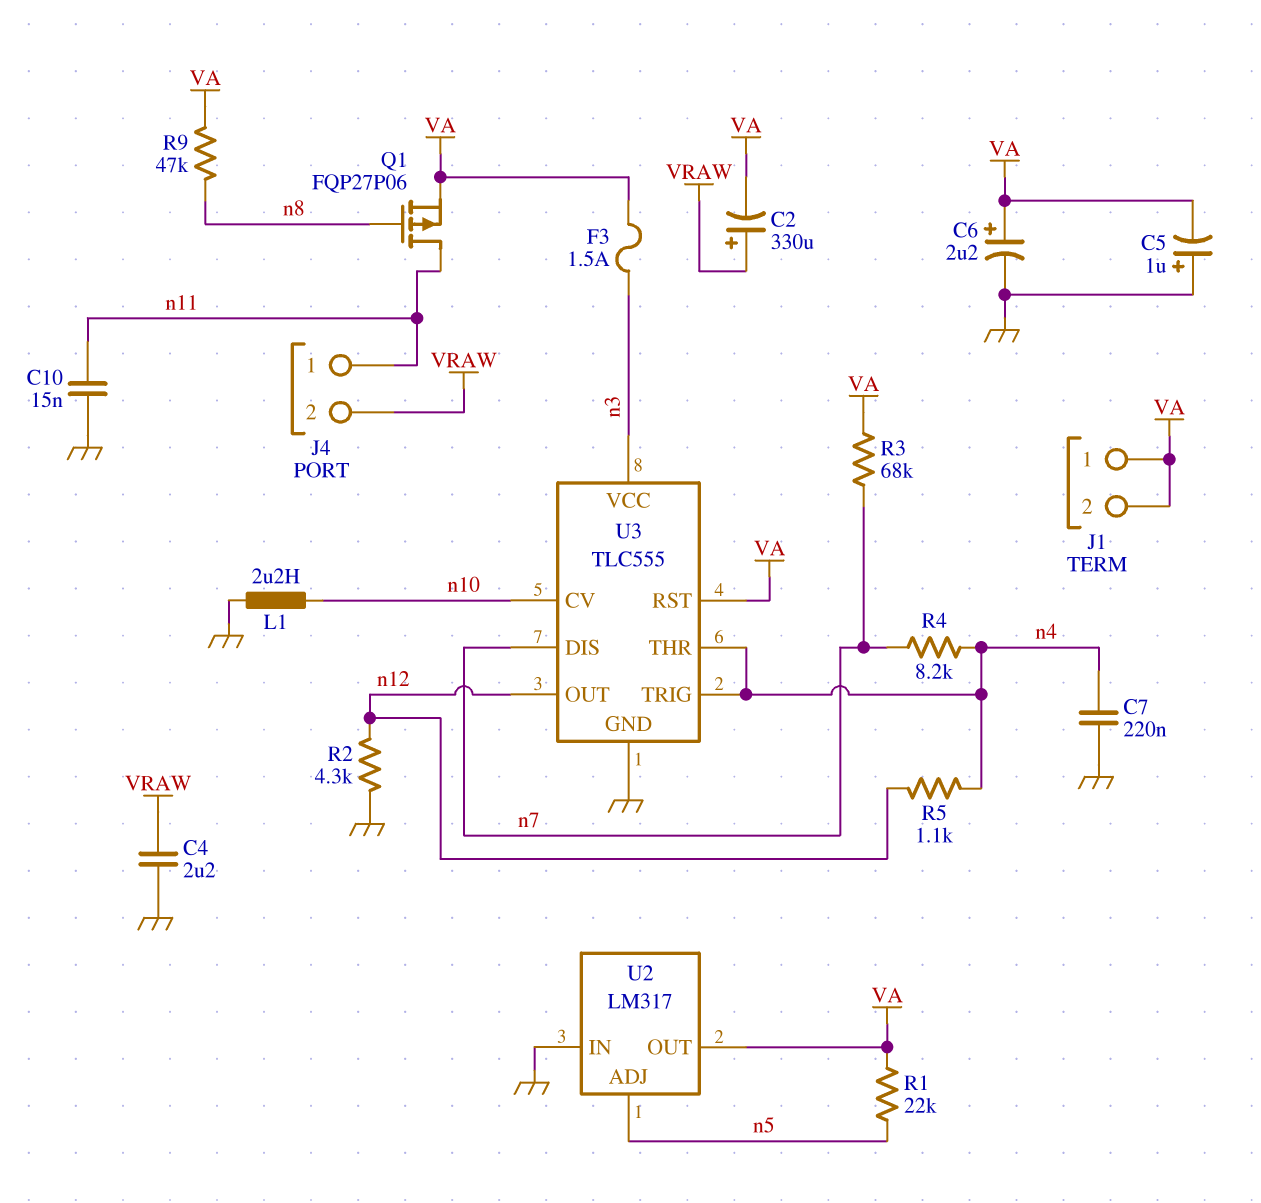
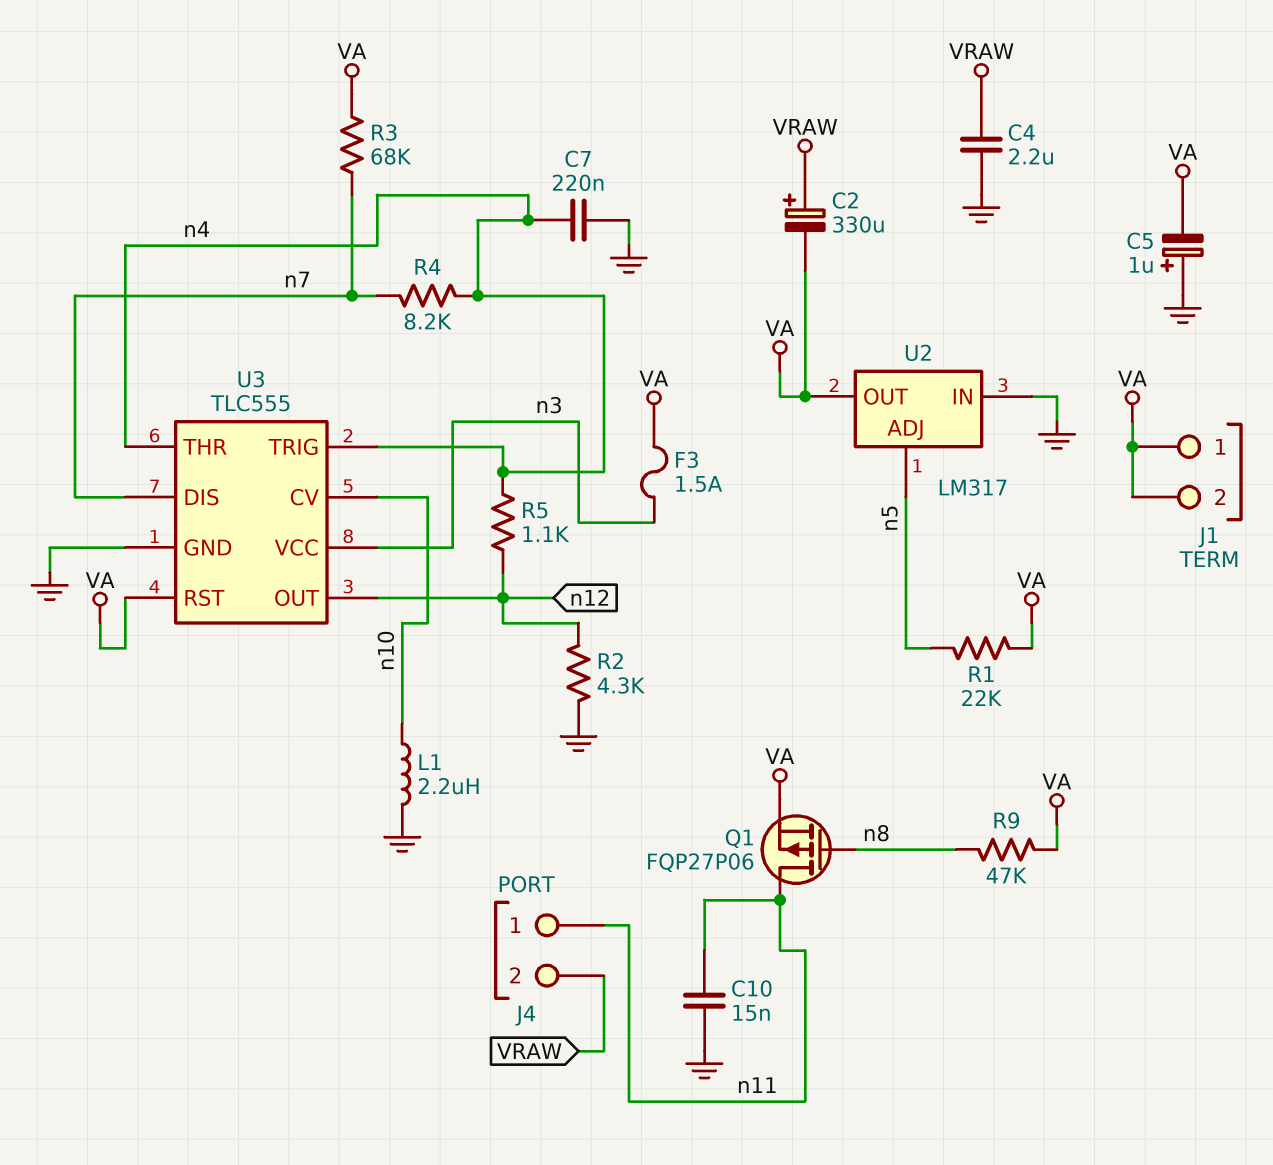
C6: 2.2uF (plus VA, minus GND) -> none

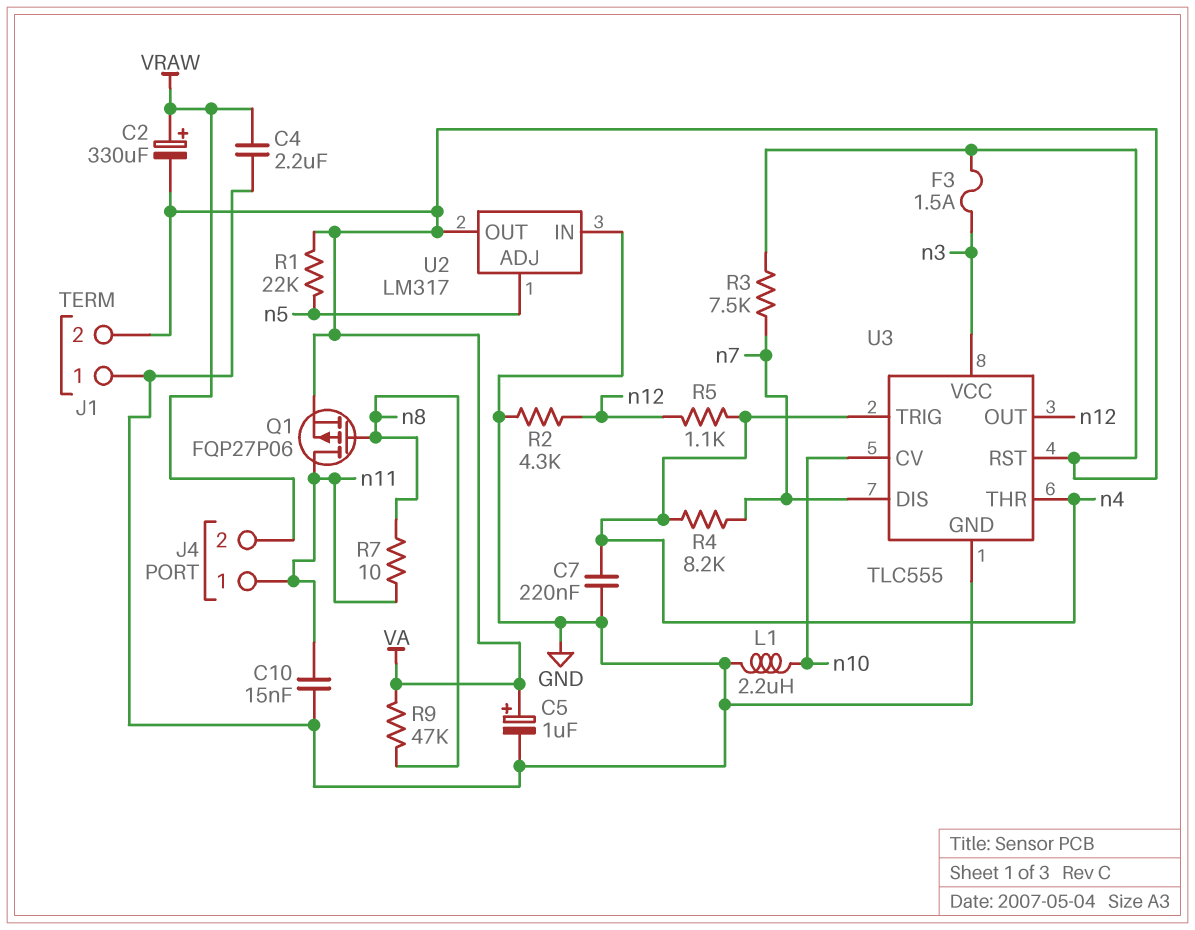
C5: 1uF (plus GND, minus VA) -> 1uF (plus VA, minus GND)
J1 pin 1: VA -> GND
R3: 68k (VA, n7) -> 7.5k (VA, n7)
R7: none -> 10 (n8, n11)

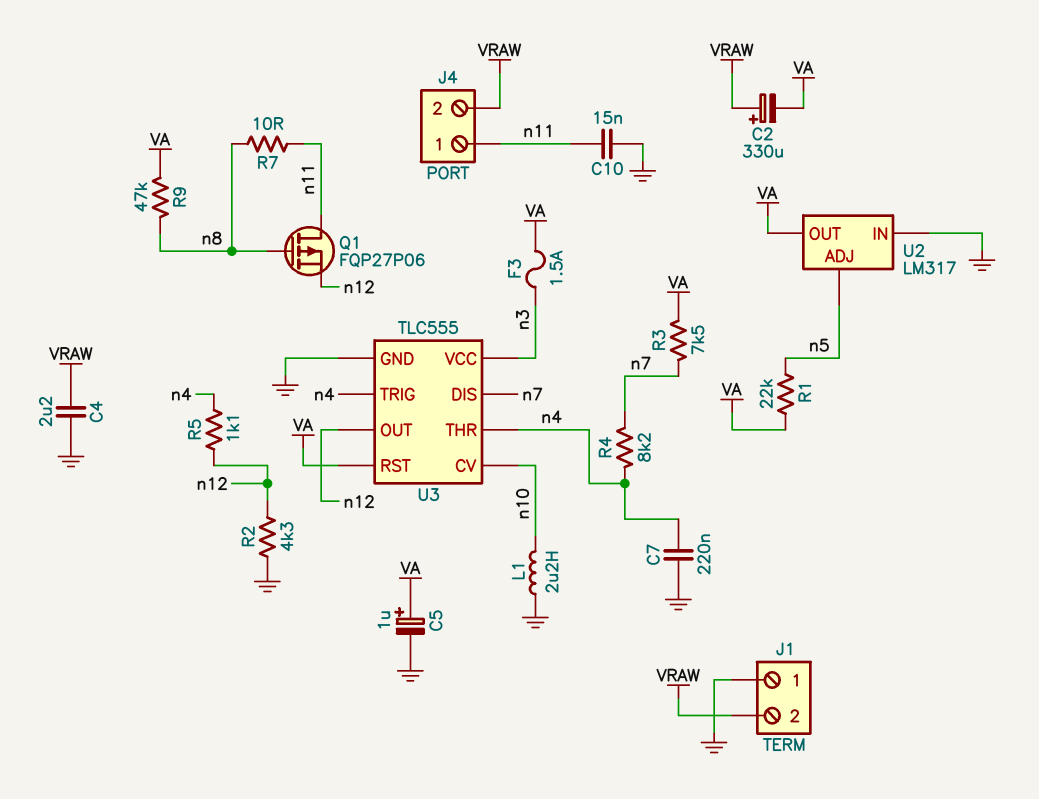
J1 pin 2: VA -> VRAW
Q1: PMOS FQP27P06 (G n8, D n11, S VA) -> PMOS FQP27P06 (G n8, D n11, S n12)

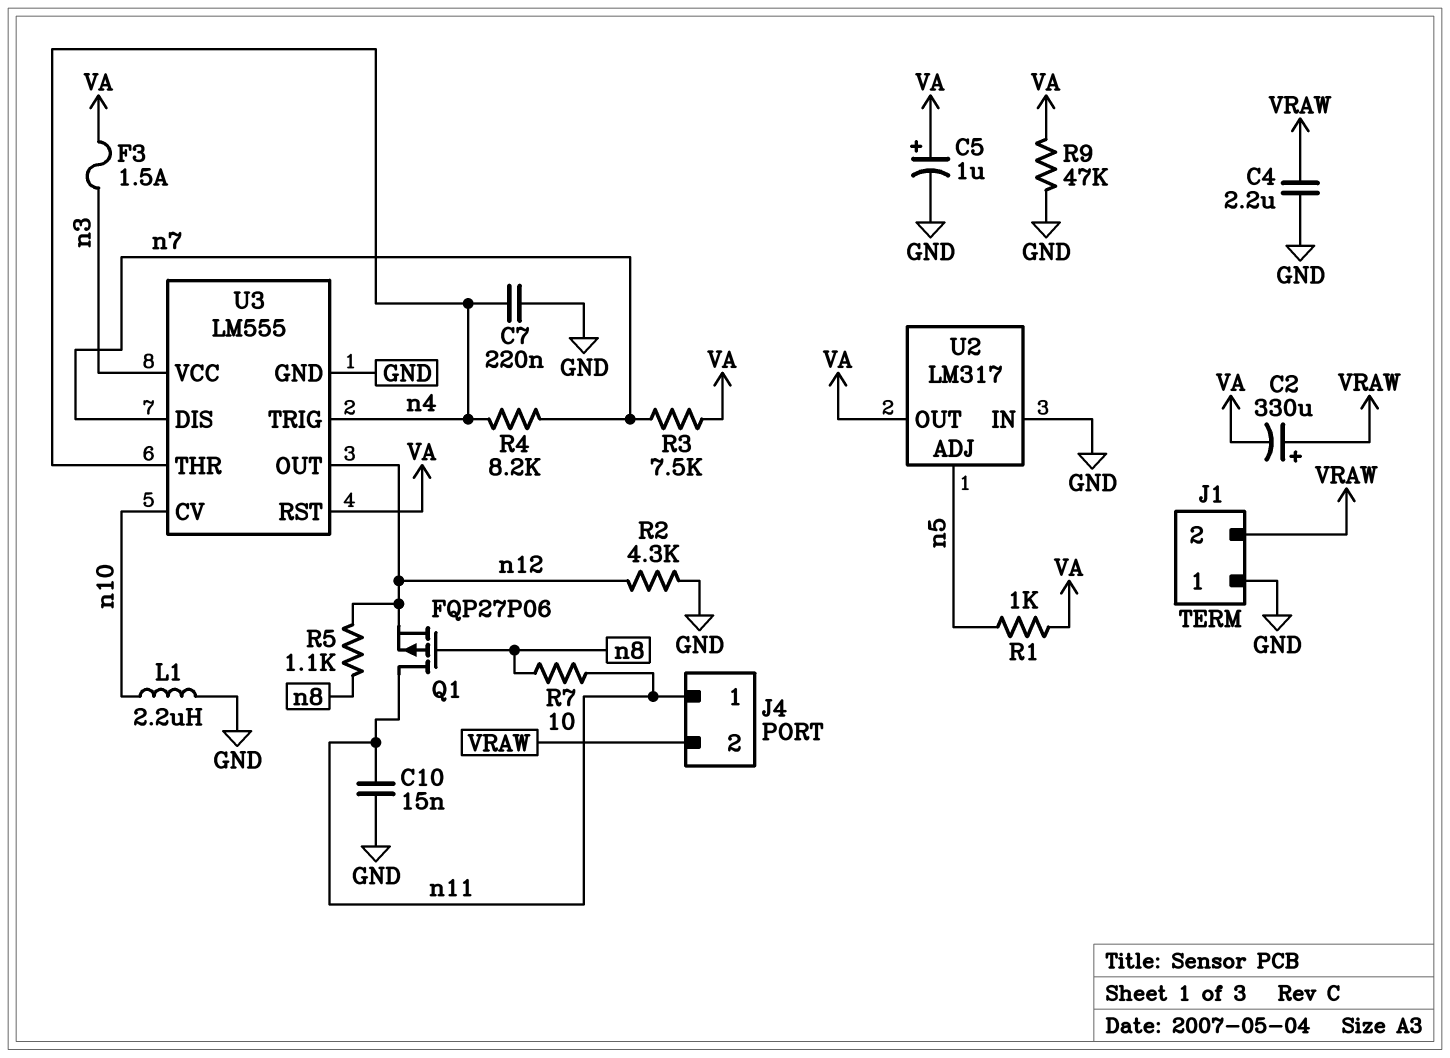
R1: 22k (VA, n5) -> 1k (VA, n5)
R5: 1.1k (n4, n12) -> 1.1k (n8, n12)
R9: 47k (VA, n8) -> 47k (GND, VA)
U3: TLC555 -> LM555

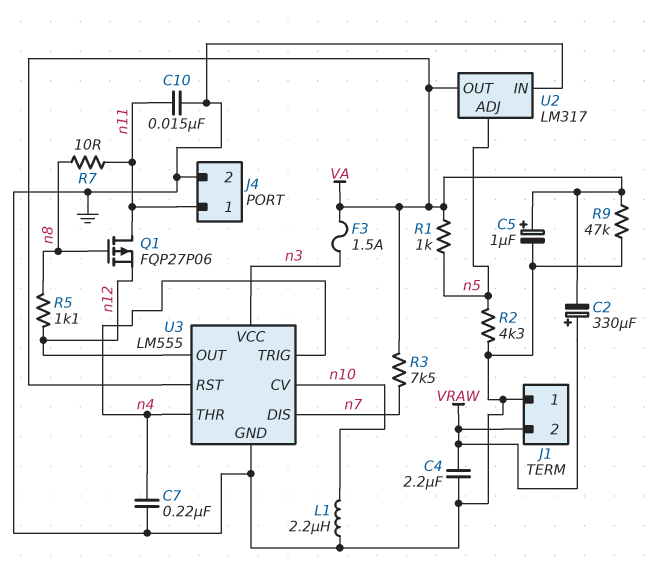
J4 pin 2: VRAW -> GND
R2: 4.3k (GND, n12) -> 4.3k (GND, n5)
R4: 8.2k (n4, n7) -> none

